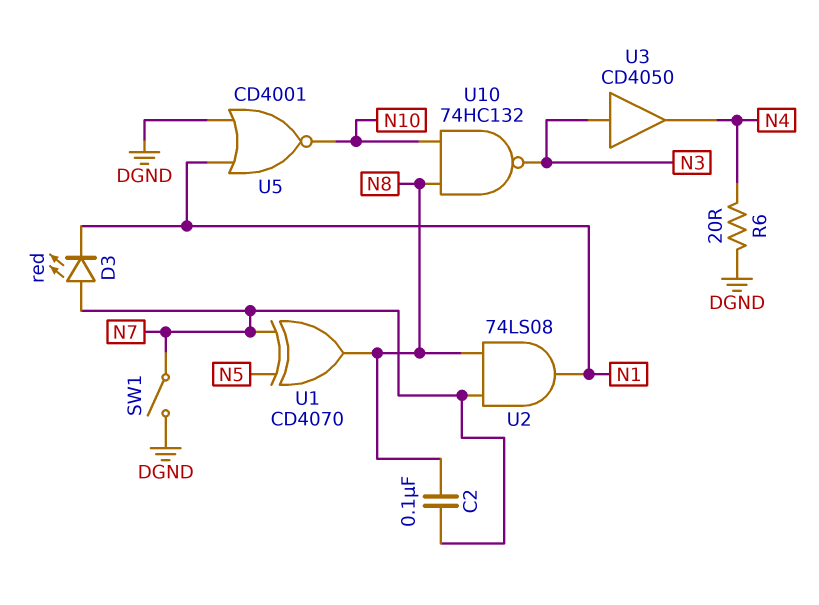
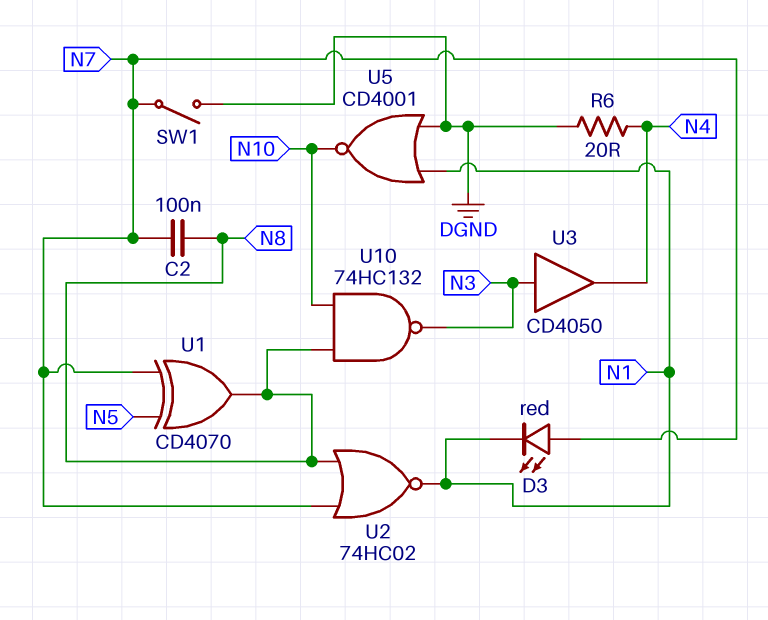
U2: AND 74LS08 (in N7, in N8, out N1) -> NOR 74HC02 (in N7, in N8, out N1)

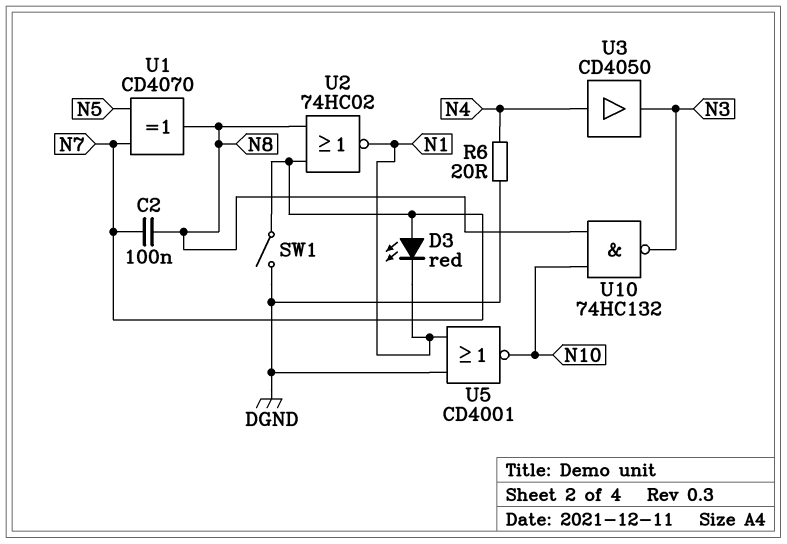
U3: buffer CD4050 (in N3, out N4) -> buffer CD4050 (in N4, out N3)

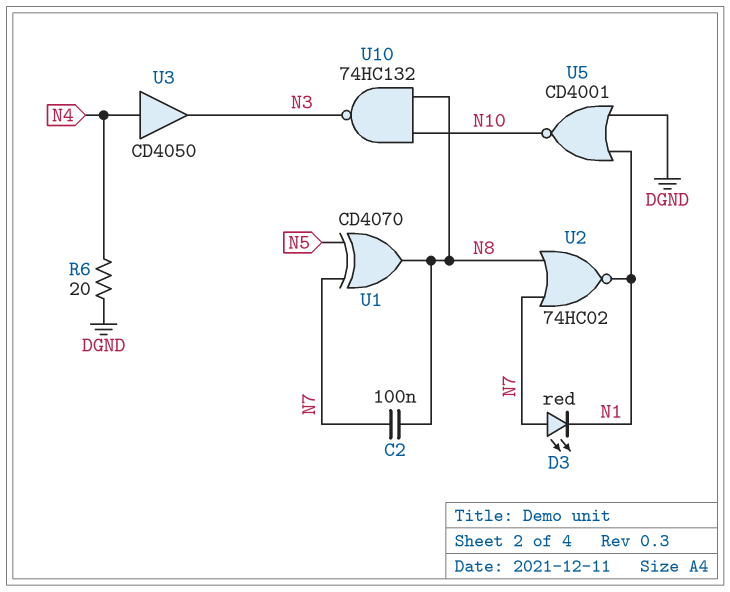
SW1: switch (DGND, N7) -> none

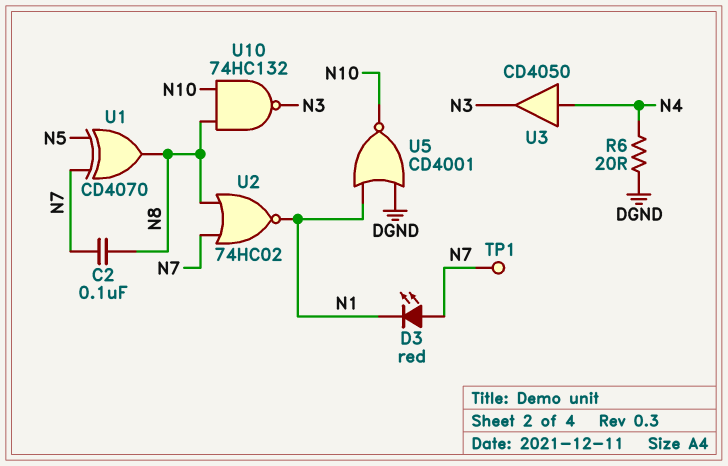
TP1: none -> test point (N7)

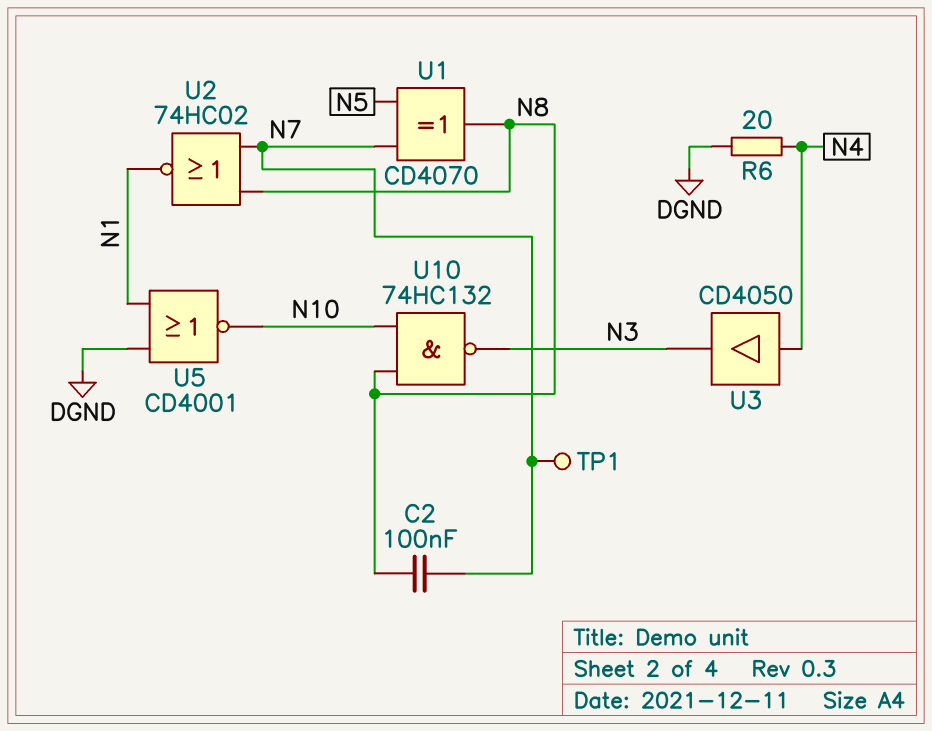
D3: LED red (A N7, K N1) -> none

